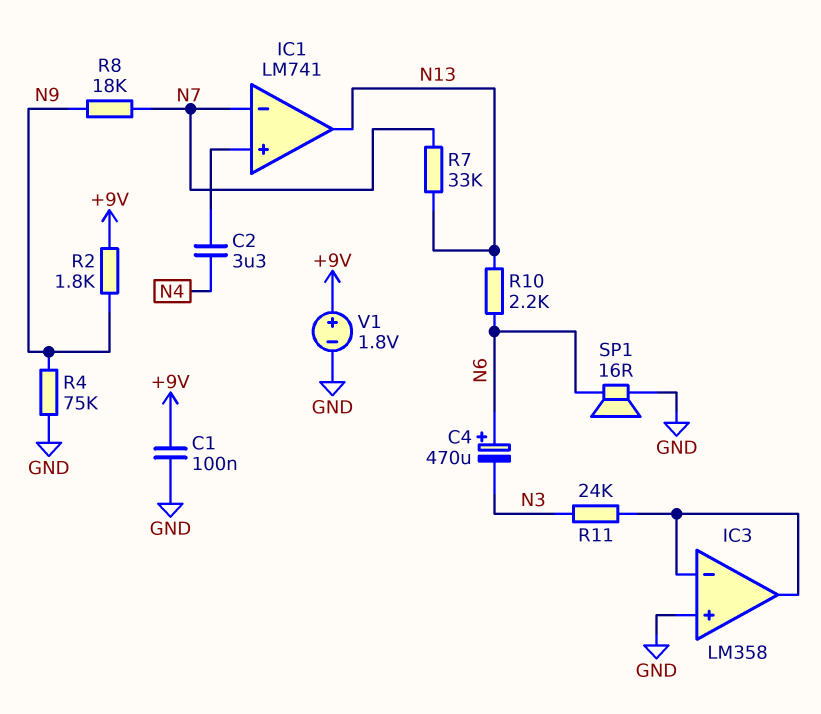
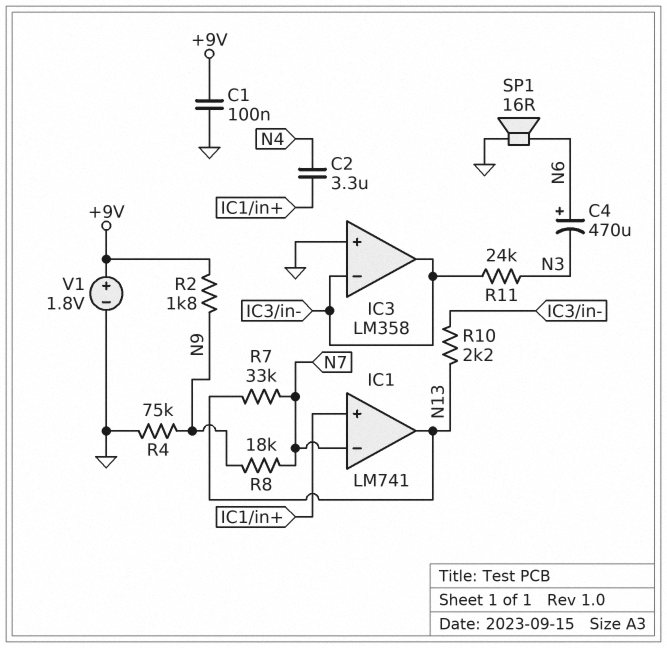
R10: 2.2k (N6, N13) -> 2.2k (IC3/in-, N13)

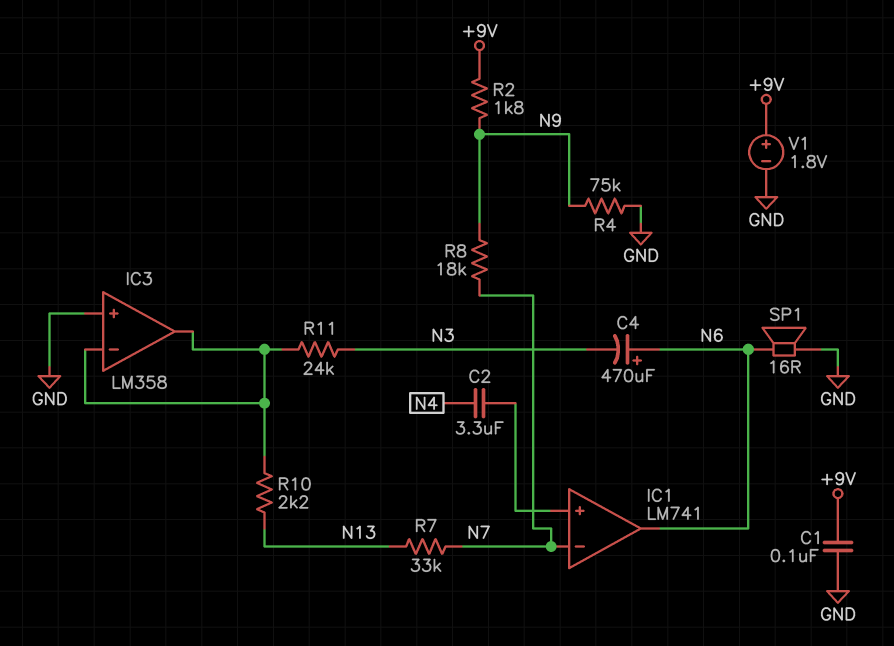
IC1 pin out: N13 -> N6

